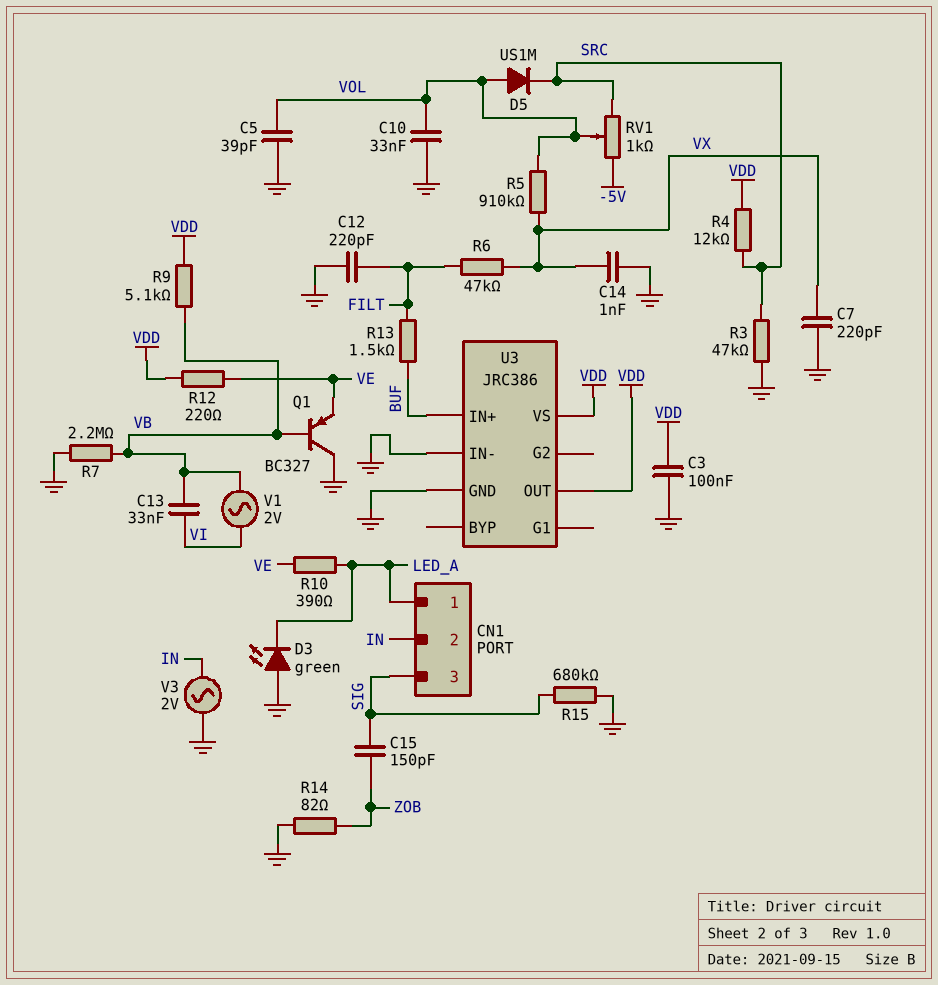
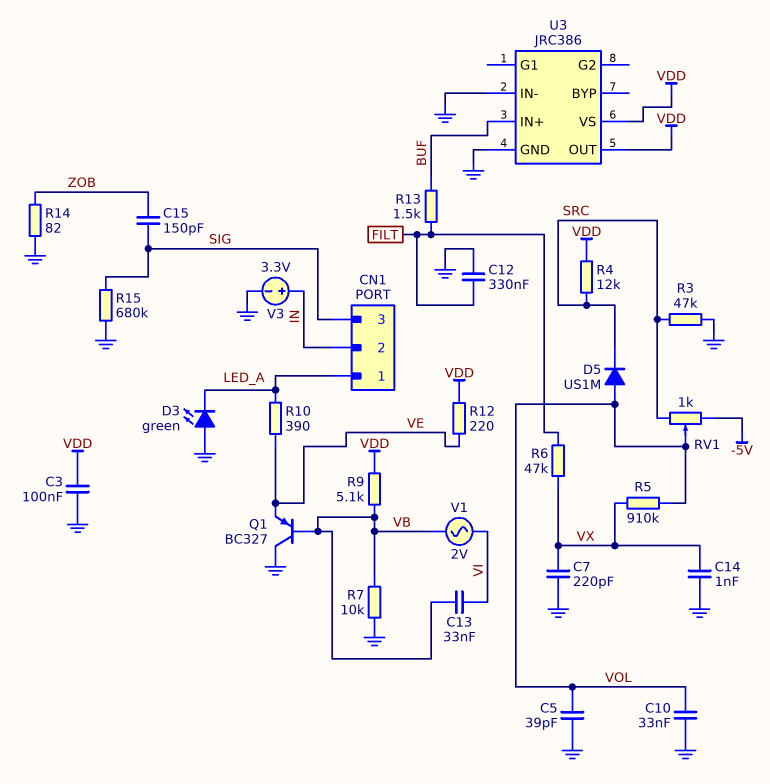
C12: 220pF (FILT, GND) -> 330nF (FILT, GND)
R7: 2.2M (GND, VB) -> 10k (GND, VB)
V3: AC 2V (GND, IN) -> 3.3V (plus IN, minus GND)

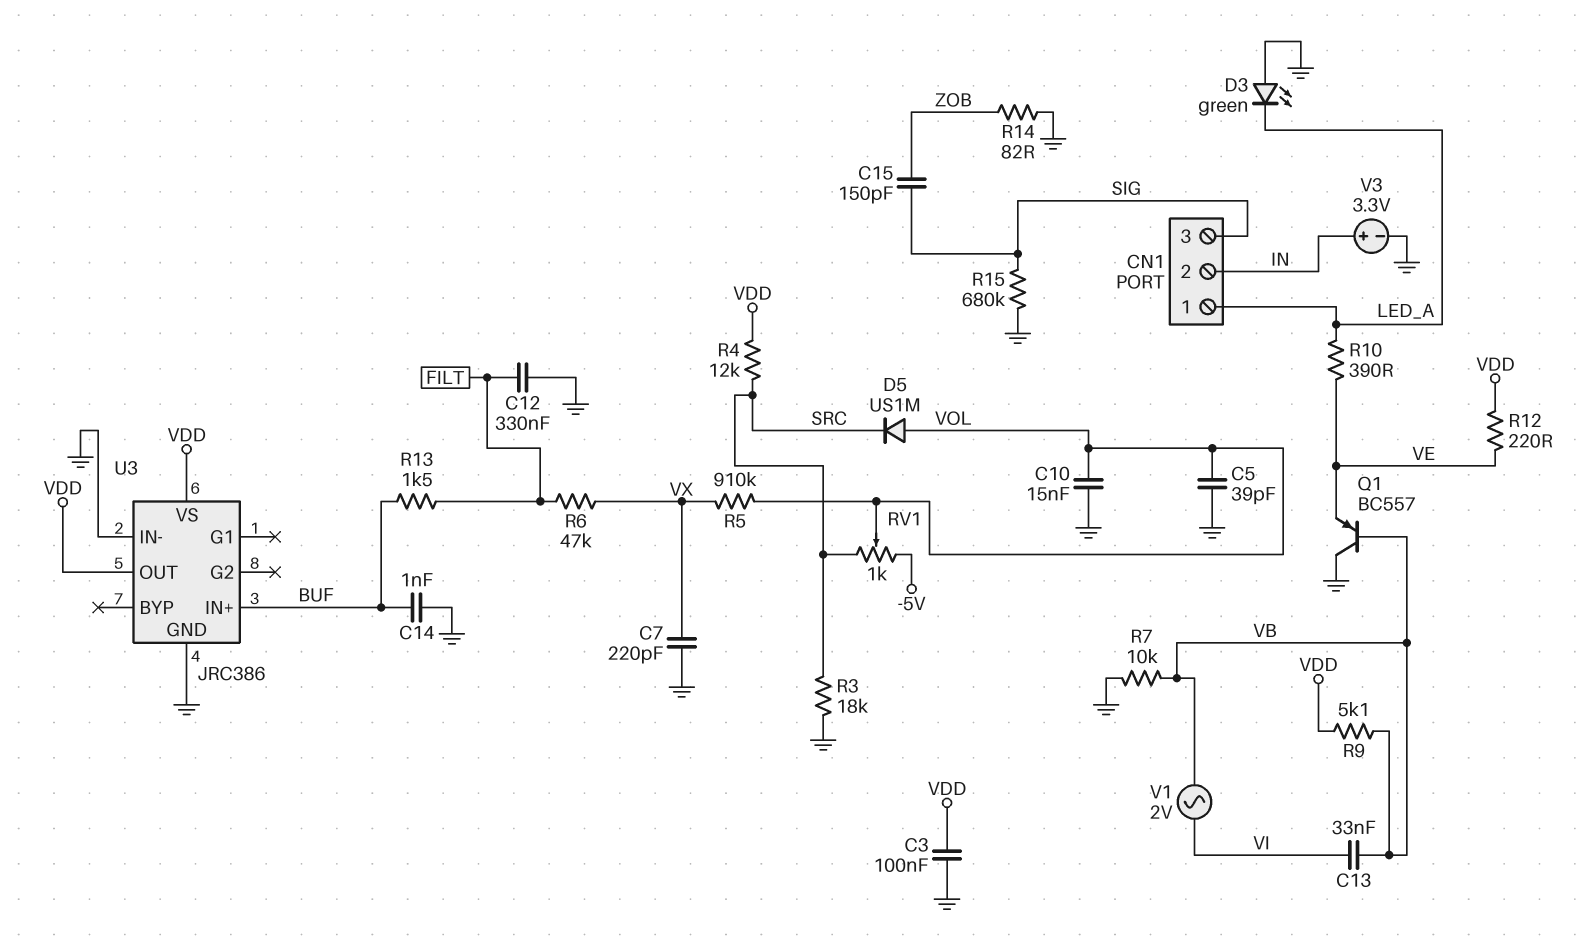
C10: 33nF (GND, VOL) -> 15nF (GND, VOL)
C14: 1nF (GND, VX) -> 1nF (BUF, GND)
Q1: PNP BC327 (B VB, C GND, E VE) -> PNP BC557 (B VB, C GND, E VE)
R3: 47k (GND, SRC) -> 18k (GND, SRC)

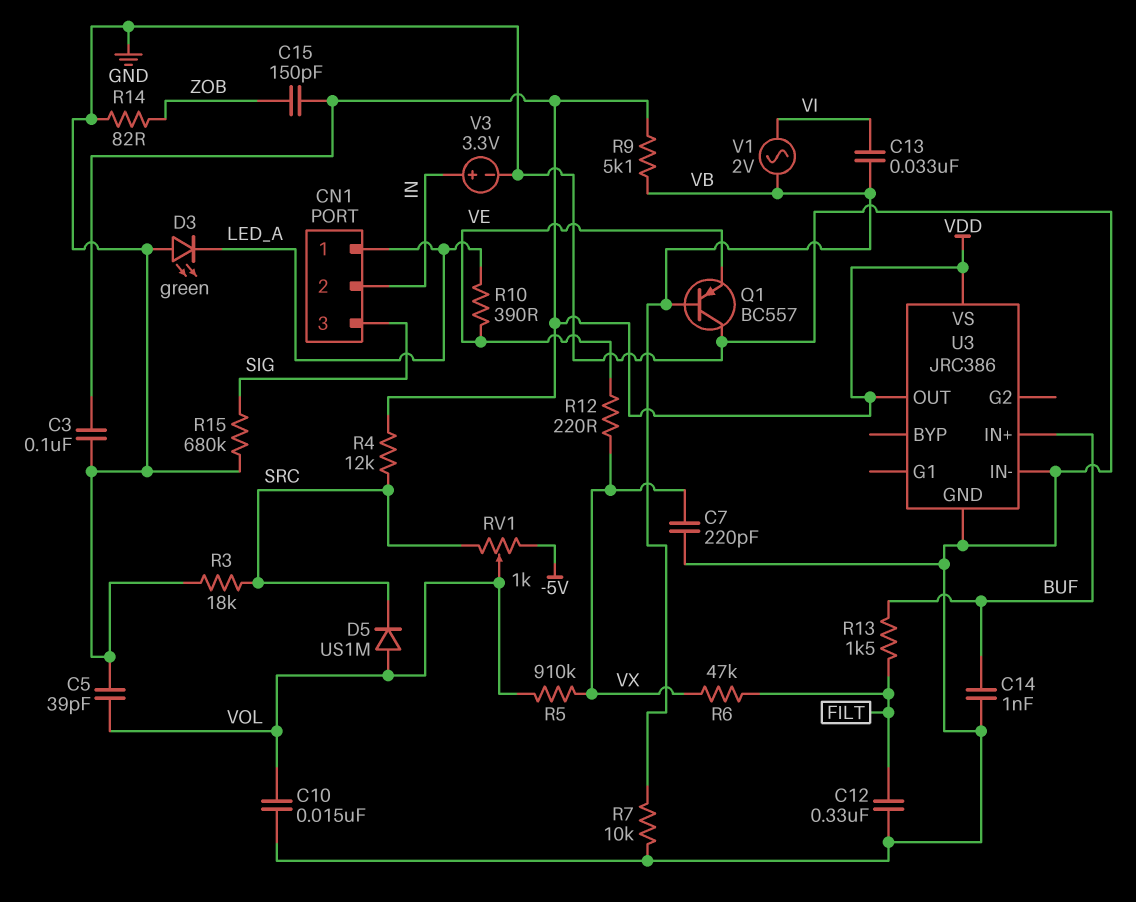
C15: 150pF (SIG, ZOB) -> 150pF (VDD, ZOB)
R12: 220 (VDD, VE) -> 220 (VE, VX)

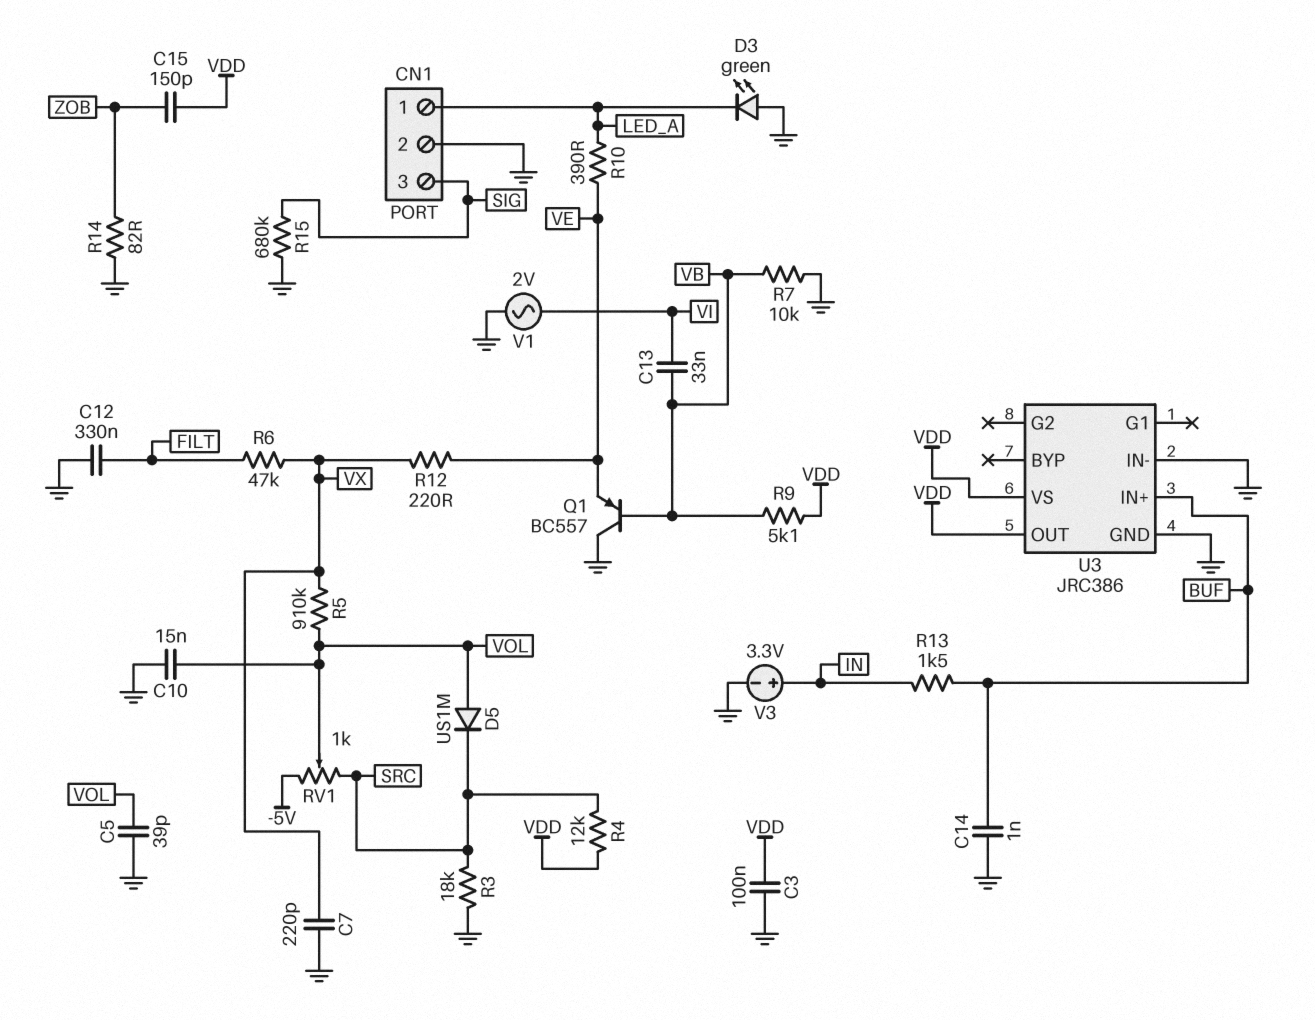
CN1 pin 2: IN -> GND
R13: 1.5k (BUF, FILT) -> 1.5k (BUF, IN)
V1: AC 2V (VB, VI) -> AC 2V (GND, VI)

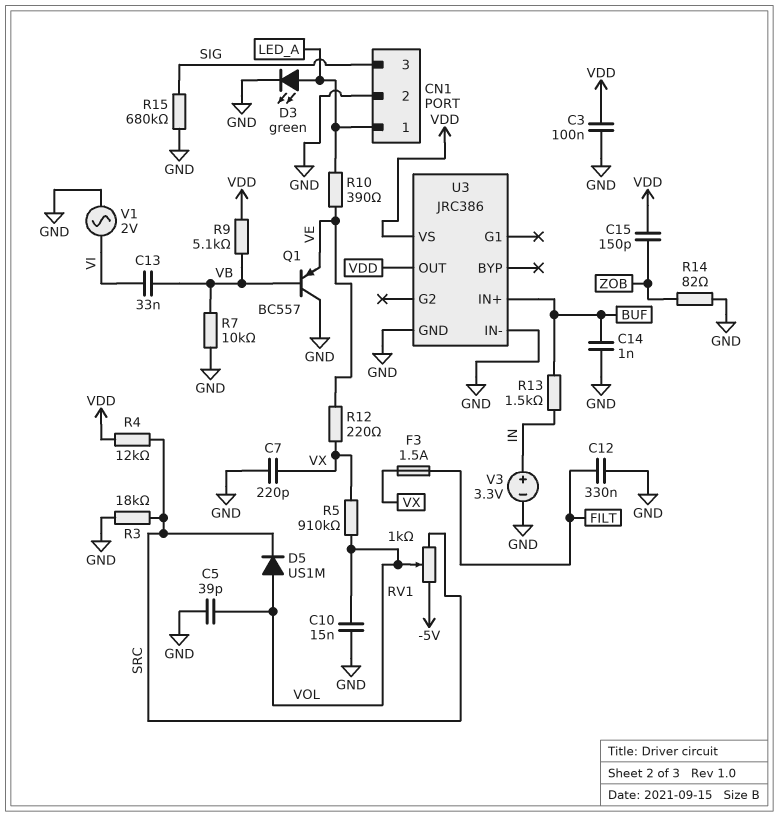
D3: LED green (A GND, K LED_A) -> LED green (A LED_A, K GND)
F3: none -> 1.5A (FILT, VX)
R6: 47k (FILT, VX) -> none

